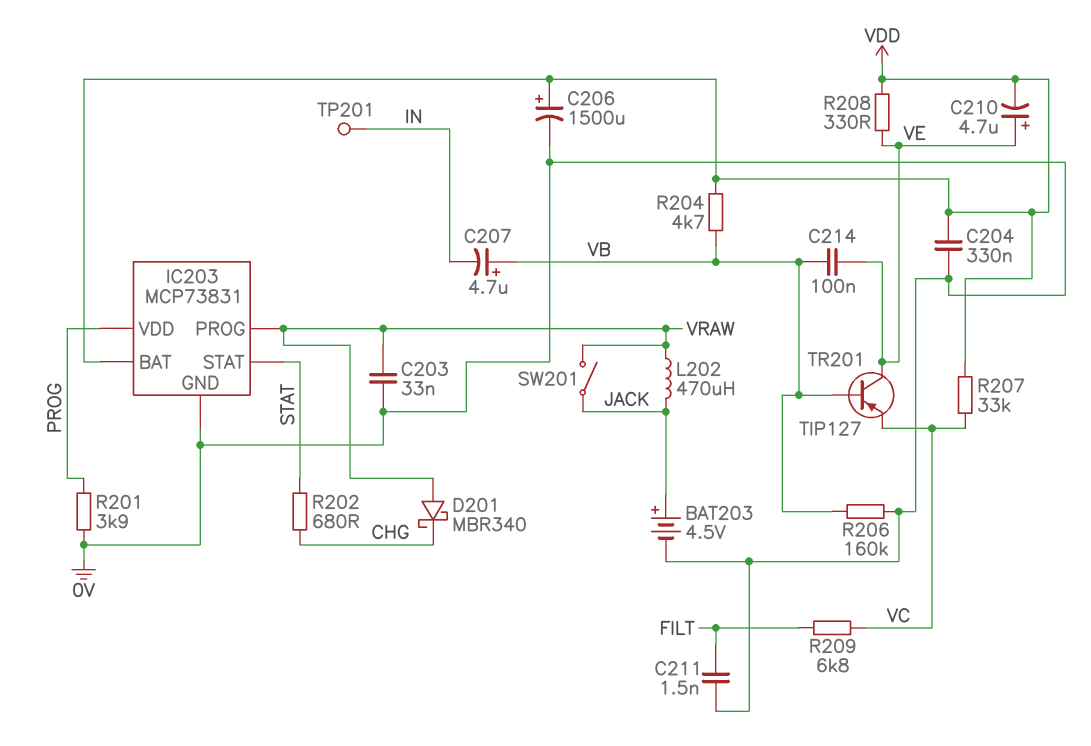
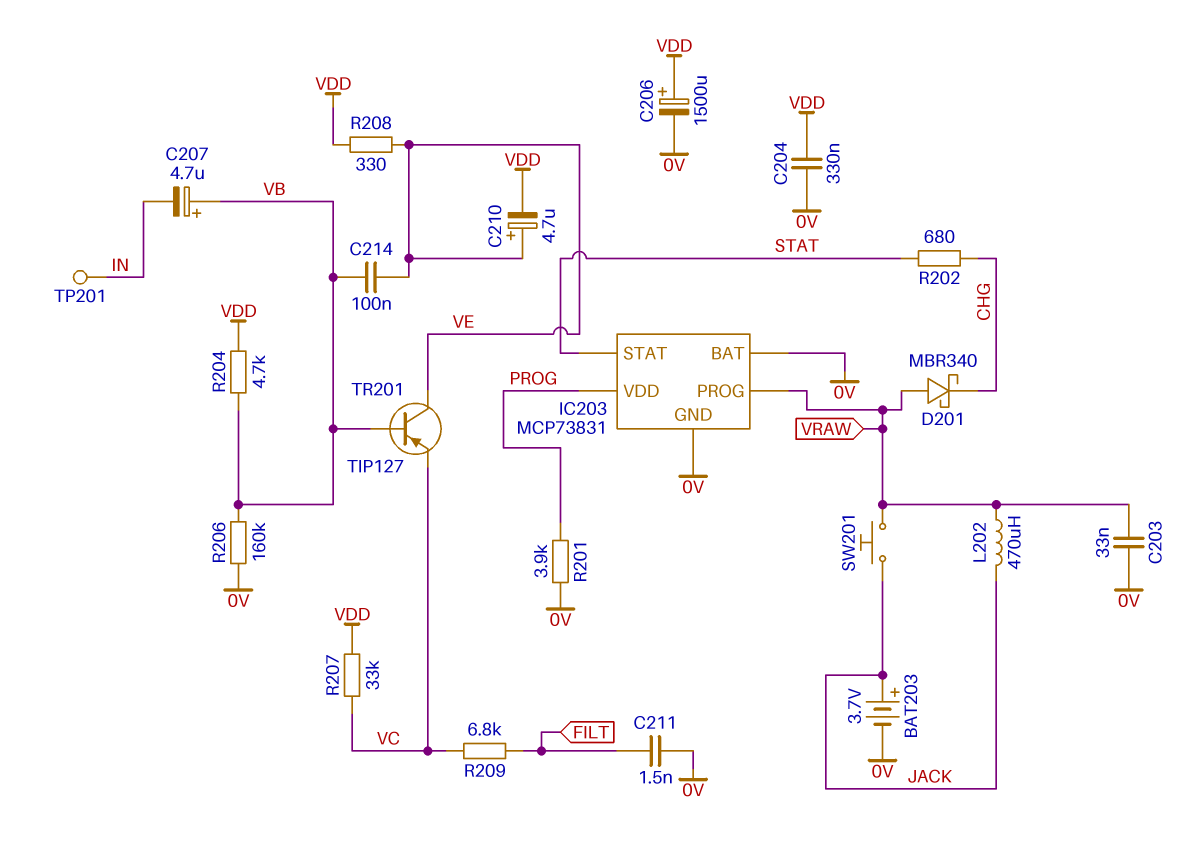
BAT203: 4.5V (plus JACK, minus 0V) -> 3.7V (plus JACK, minus 0V)
IC203 pin BAT: VDD -> 0V
SW201: switch (JACK, VRAW) -> button (JACK, VRAW)

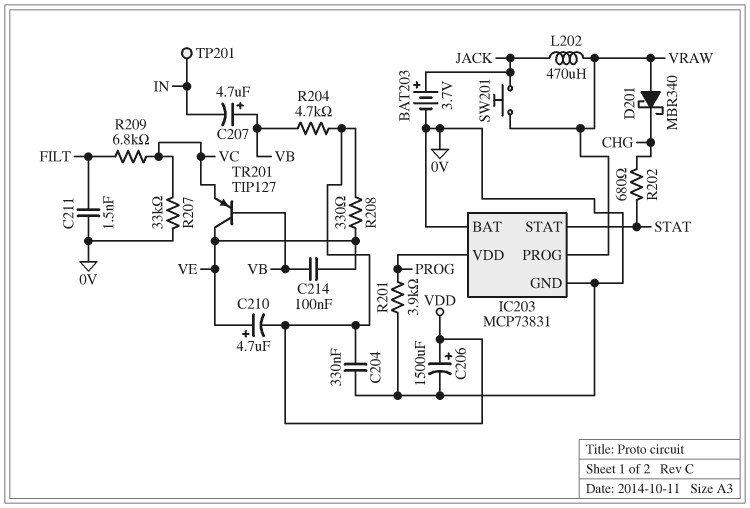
C203: 33nF (0V, VRAW) -> none
R206: 160k (0V, VB) -> none
R207: 33k (VC, VDD) -> 33k (0V, VC)

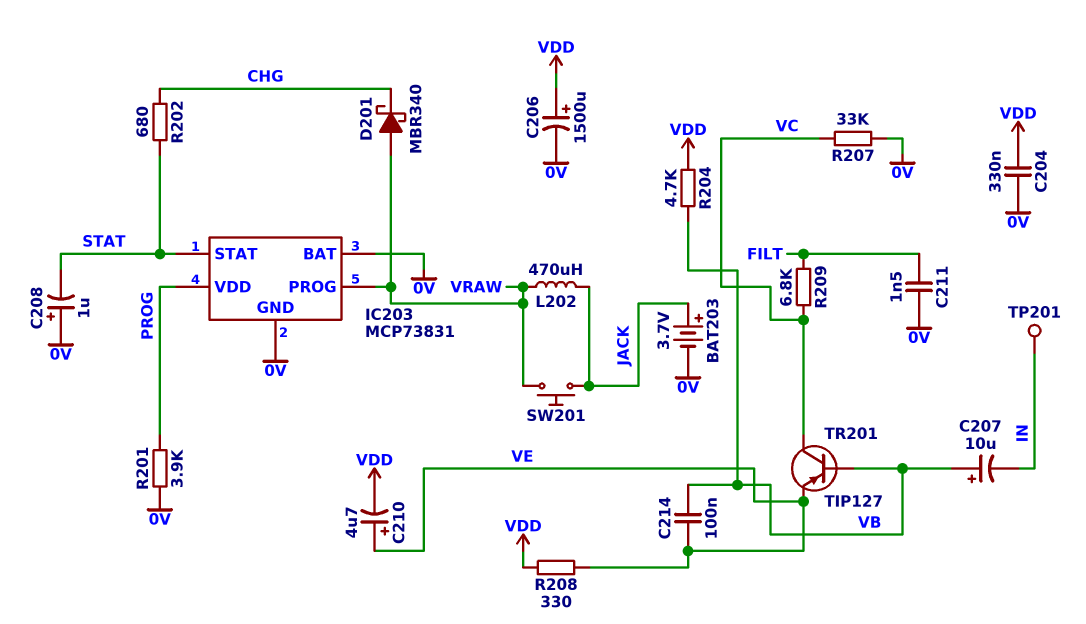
C207: 4.7uF (plus VB, minus IN) -> 10uF (plus VB, minus IN)
C208: none -> 1uF (plus 0V, minus STAT)
TR201: PNP TIP127 (B VB, C VE, E VC) -> PNP TIP127 (B VB, C VC, E VE)

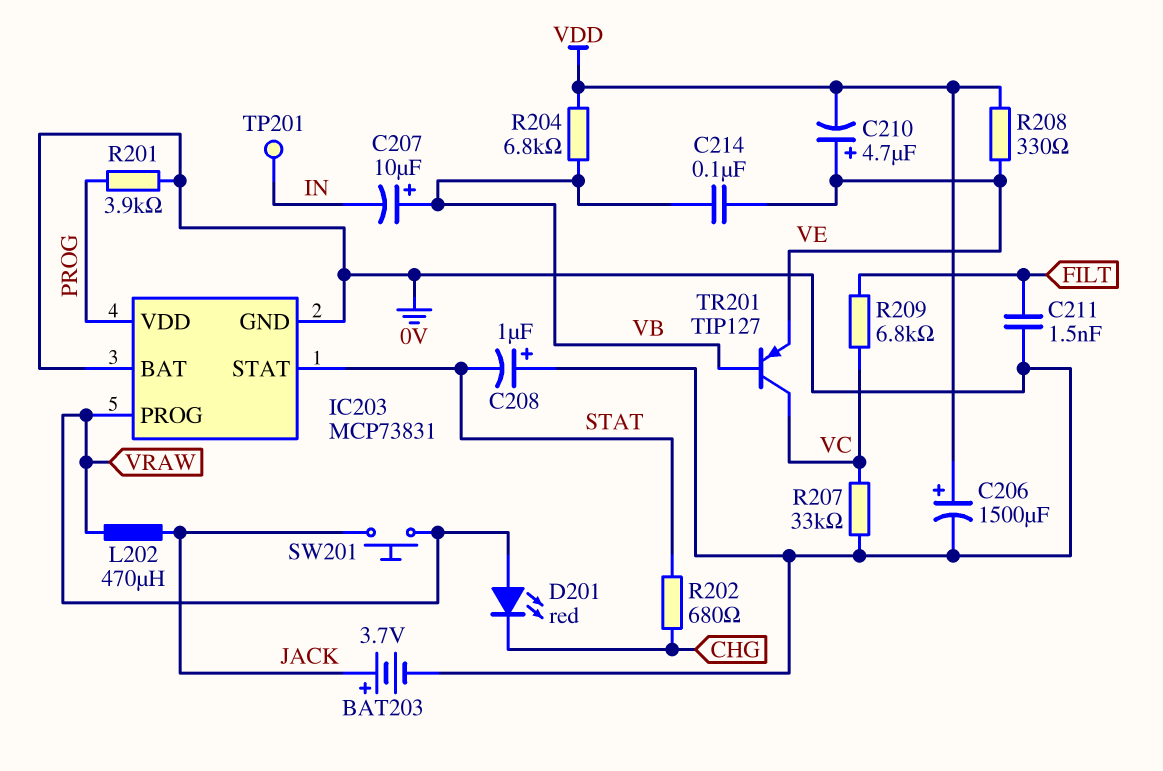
C204: 330nF (0V, VDD) -> none
D201: schottky MBR340 (A VRAW, K CHG) -> LED red (A VRAW, K CHG)
R204: 4.7k (VB, VDD) -> 6.8k (VB, VDD)

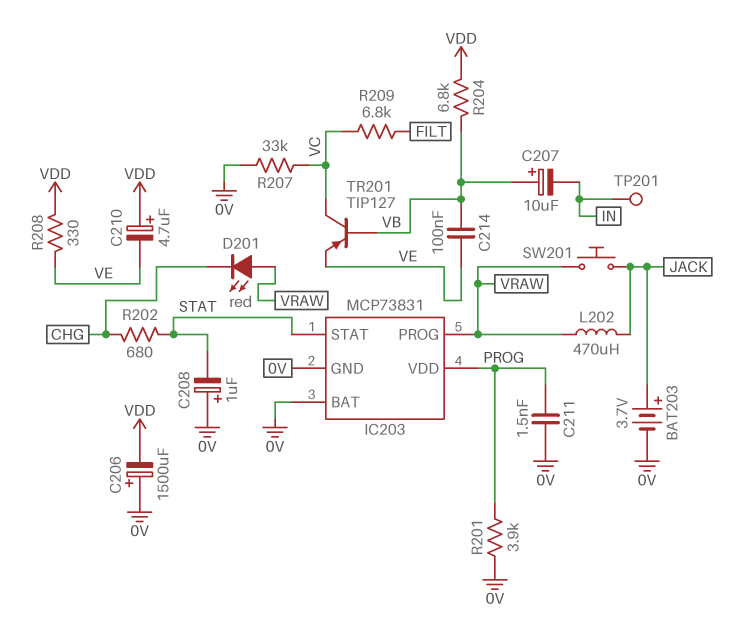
C206: 1500uF (plus VDD, minus 0V) -> 1500uF (plus 0V, minus VDD)
C210: 4.7uF (plus VE, minus VDD) -> 4.7uF (plus VDD, minus VE)
C211: 1.5nF (0V, FILT) -> 1.5nF (0V, PROG)

